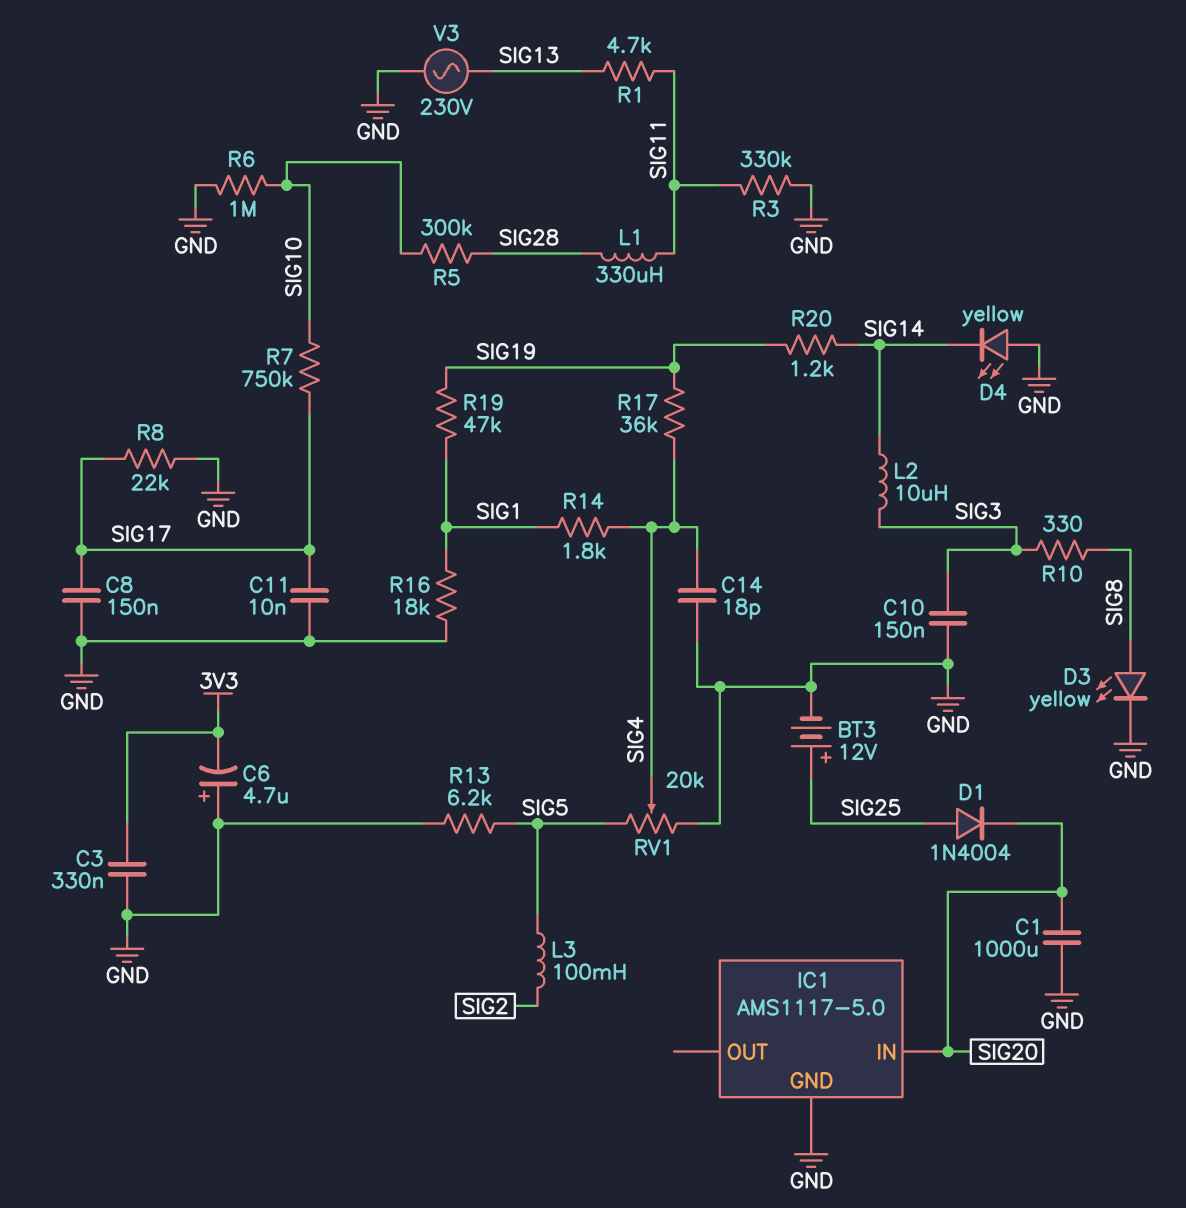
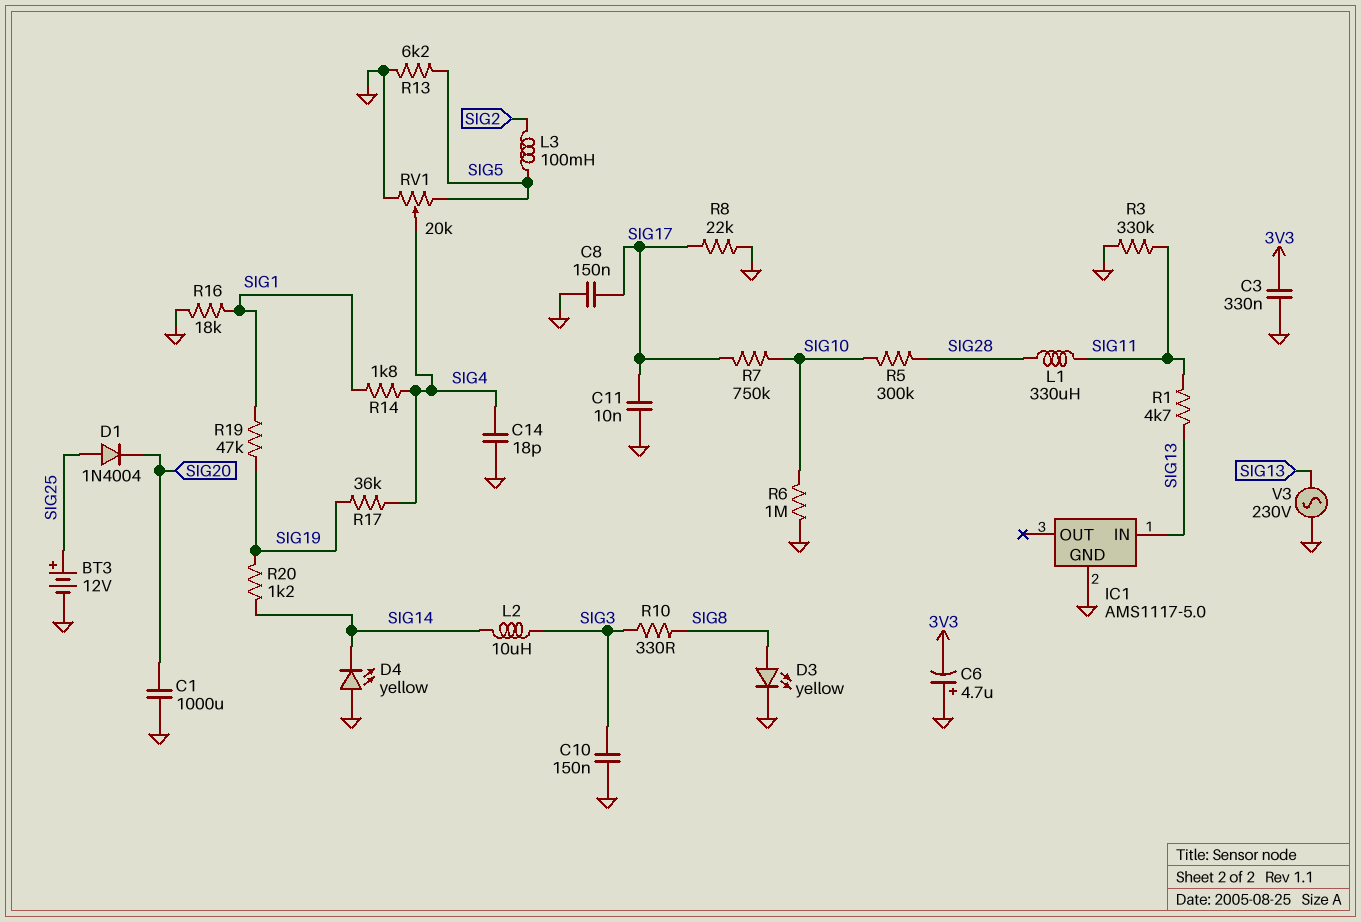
IC1 pin IN: SIG20 -> SIG13

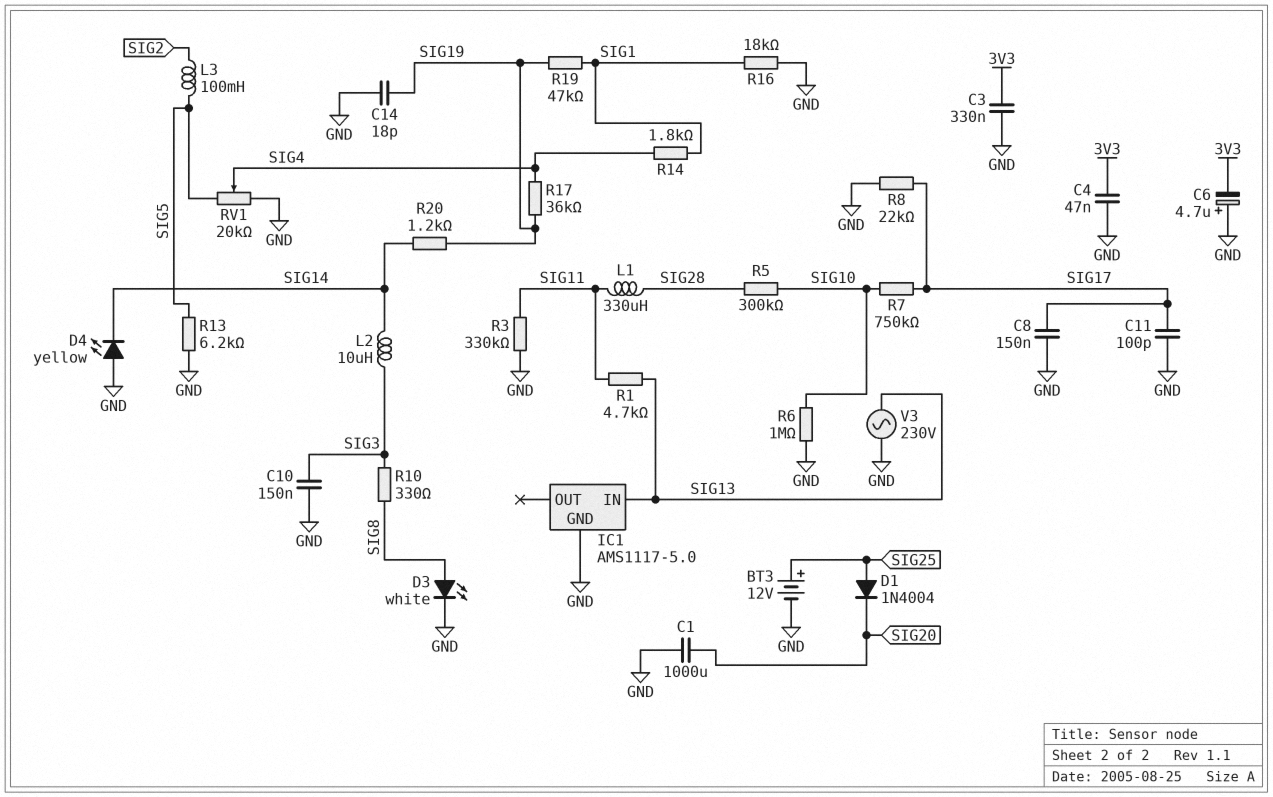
C4: none -> 47nF (3V3, GND)
C11: 10nF (GND, SIG17) -> 100pF (GND, SIG17)
C14: 18pF (GND, SIG4) -> 18pF (GND, SIG19)
D3: LED yellow (A SIG8, K GND) -> LED white (A SIG8, K GND)

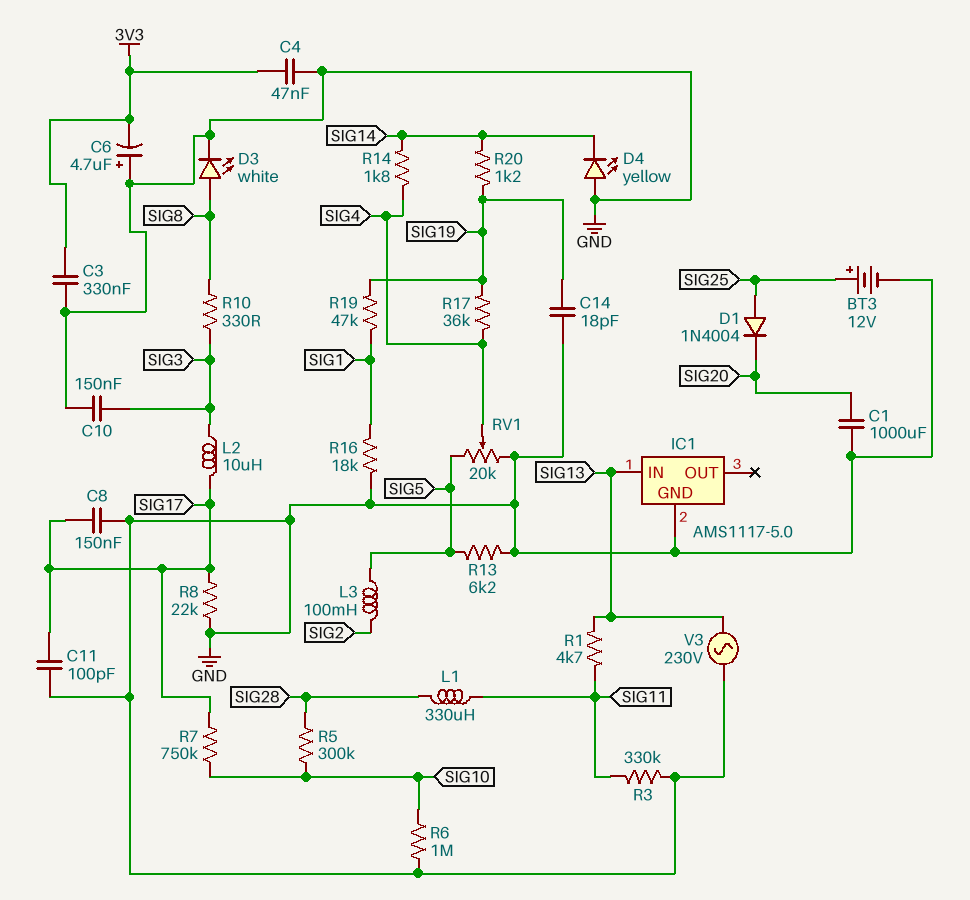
L2: 10uH (SIG3, SIG14) -> 10uH (SIG3, SIG17)
R14: 1.8k (SIG1, SIG4) -> 1.8k (SIG4, SIG14)

